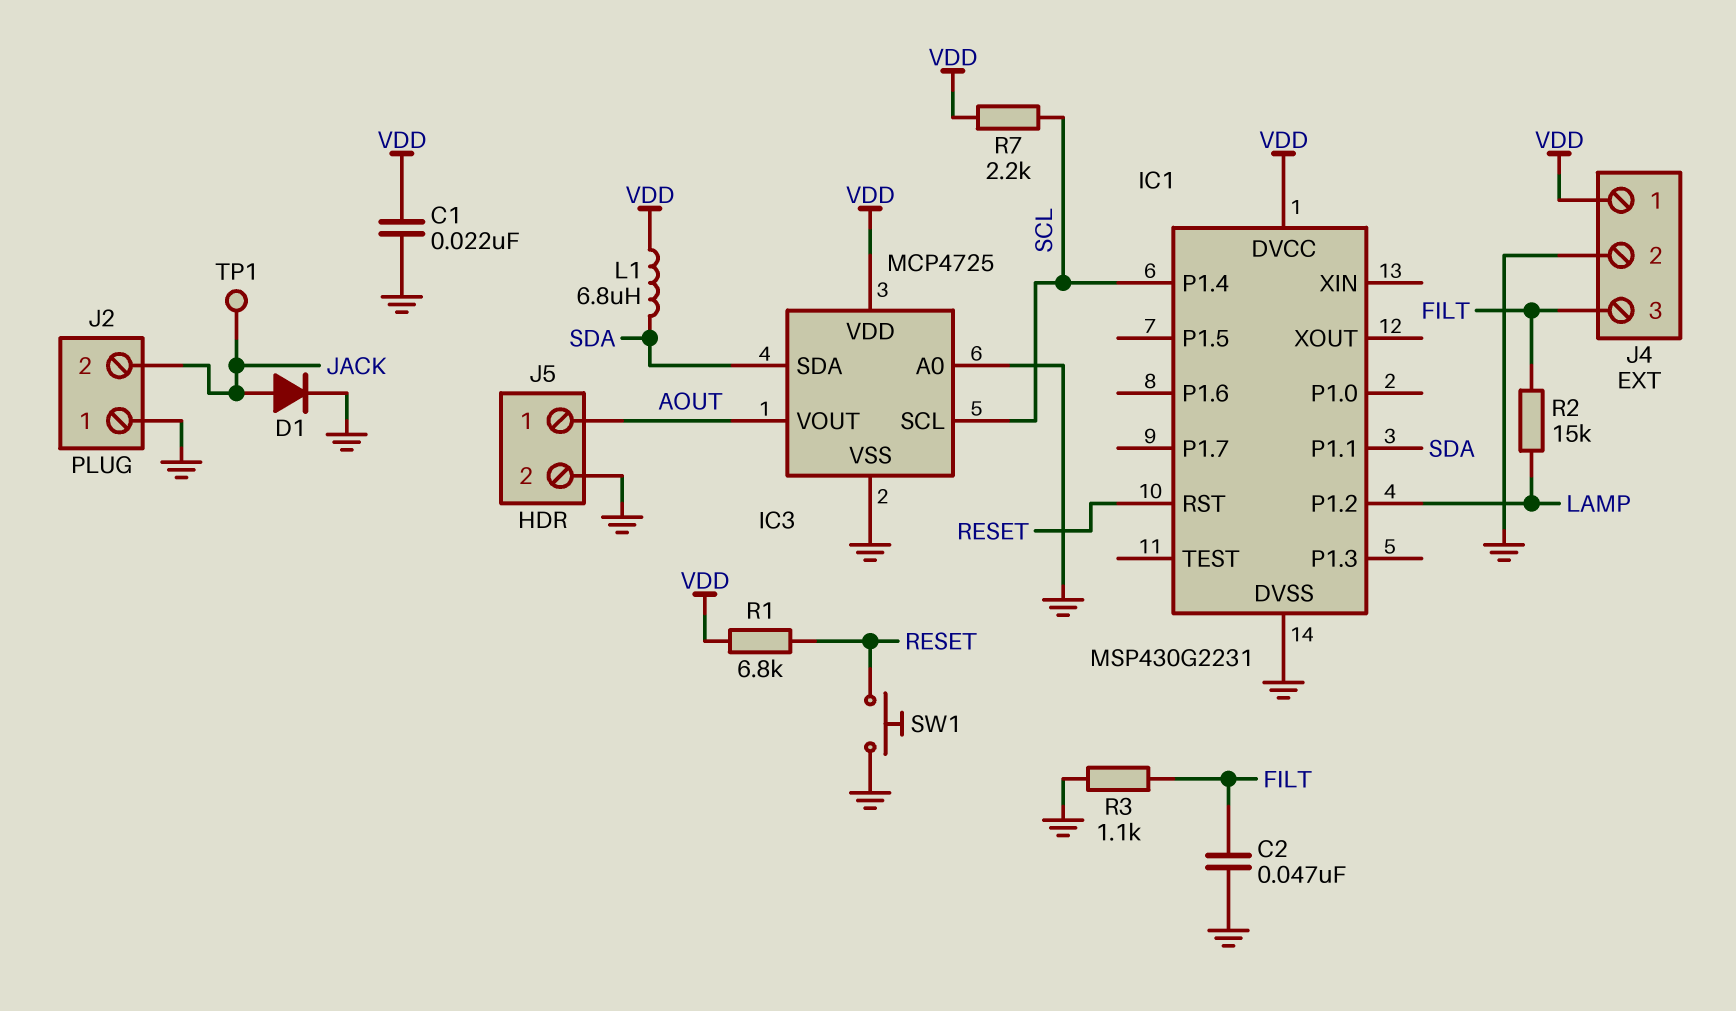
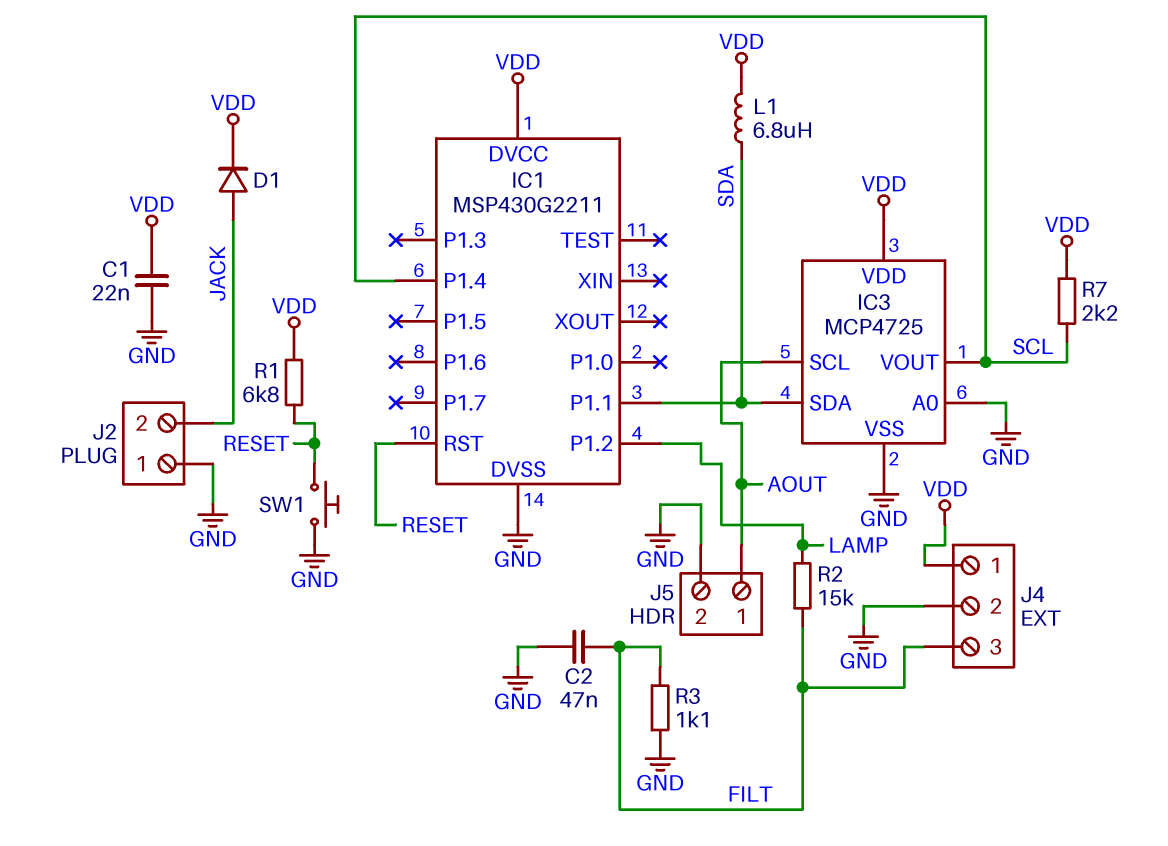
D1: diode (A JACK, K GND) -> diode (A JACK, K VDD)
IC1: MSP430G2231 -> MSP430G2211
IC3 pin SCL: SCL -> AOUT
IC3 pin VOUT: AOUT -> SCL
TP1: test point (JACK) -> none

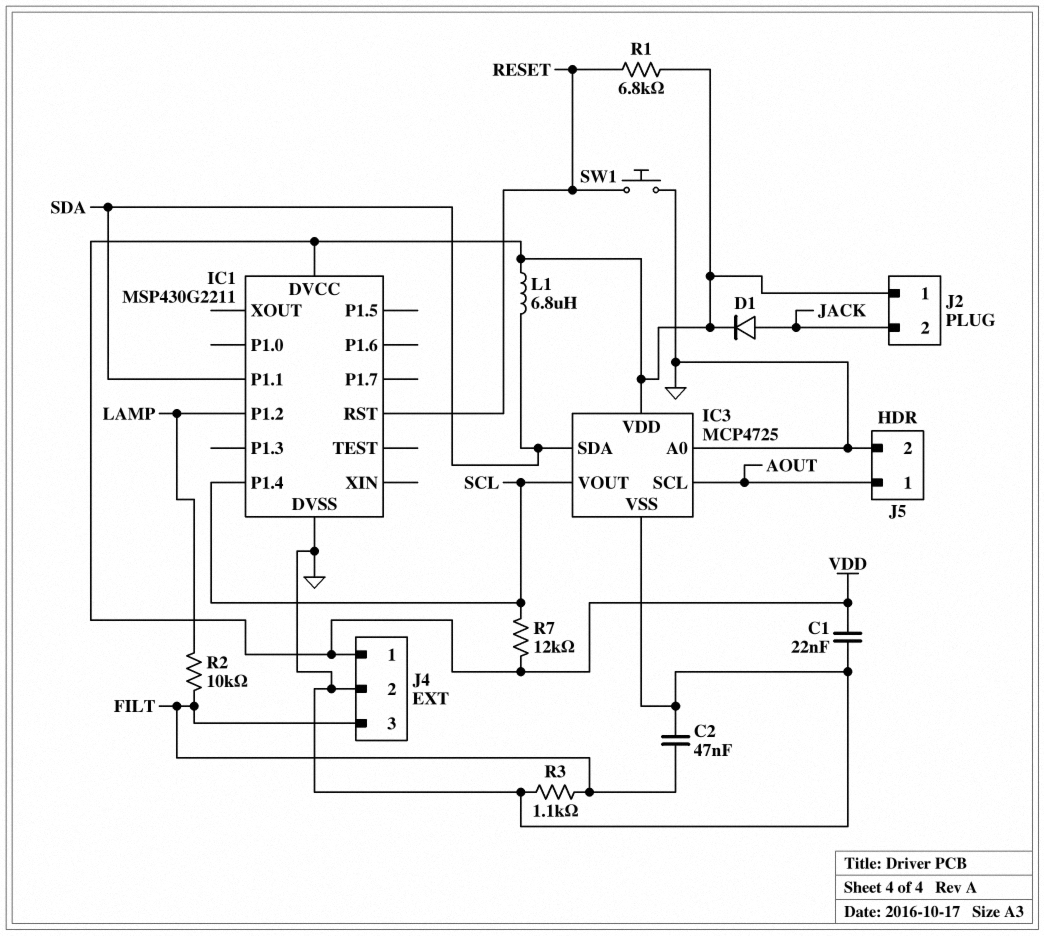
J2 pin 1: GND -> VDD
R2: 15k (FILT, LAMP) -> 10k (FILT, LAMP)
R7: 2.2k (SCL, VDD) -> 12k (SCL, VDD)

